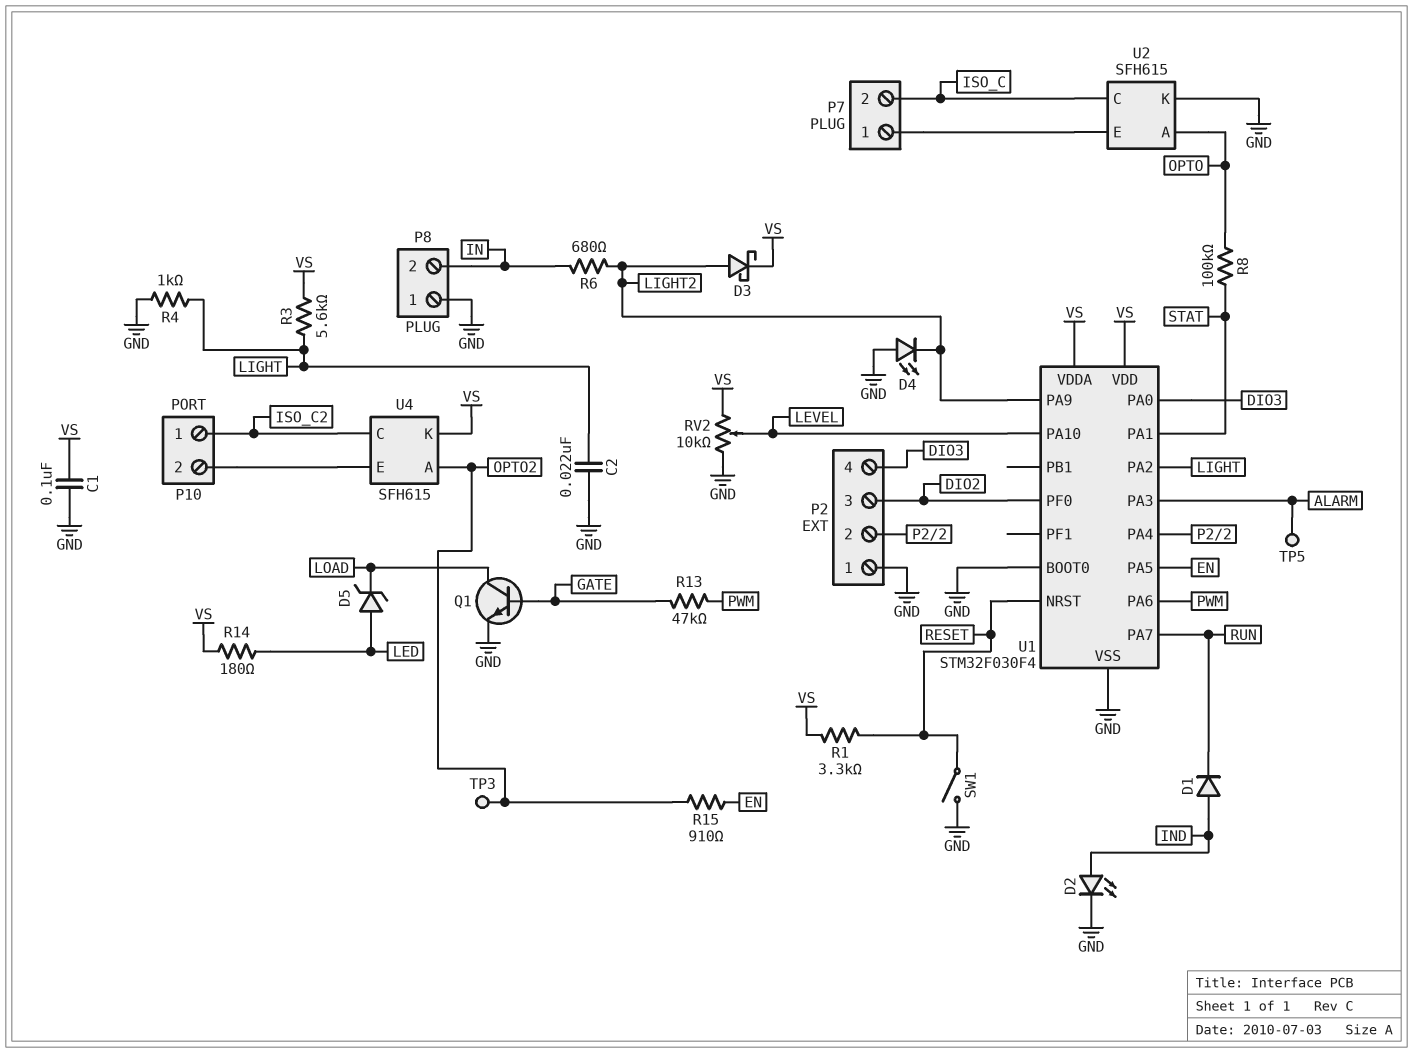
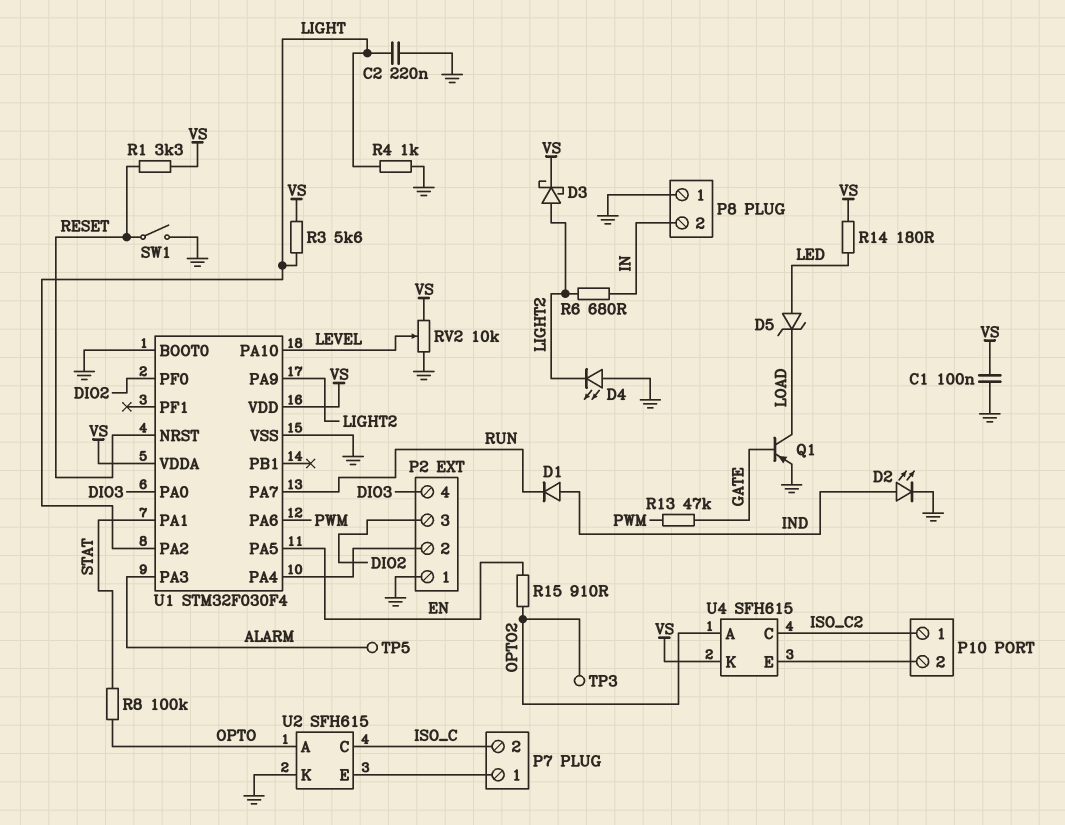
C2: 22nF (GND, LIGHT) -> 220nF (GND, LIGHT)
Q1: NPN (B GATE, C LOAD, E GND) -> PNP (B GATE, C LOAD, E GND)

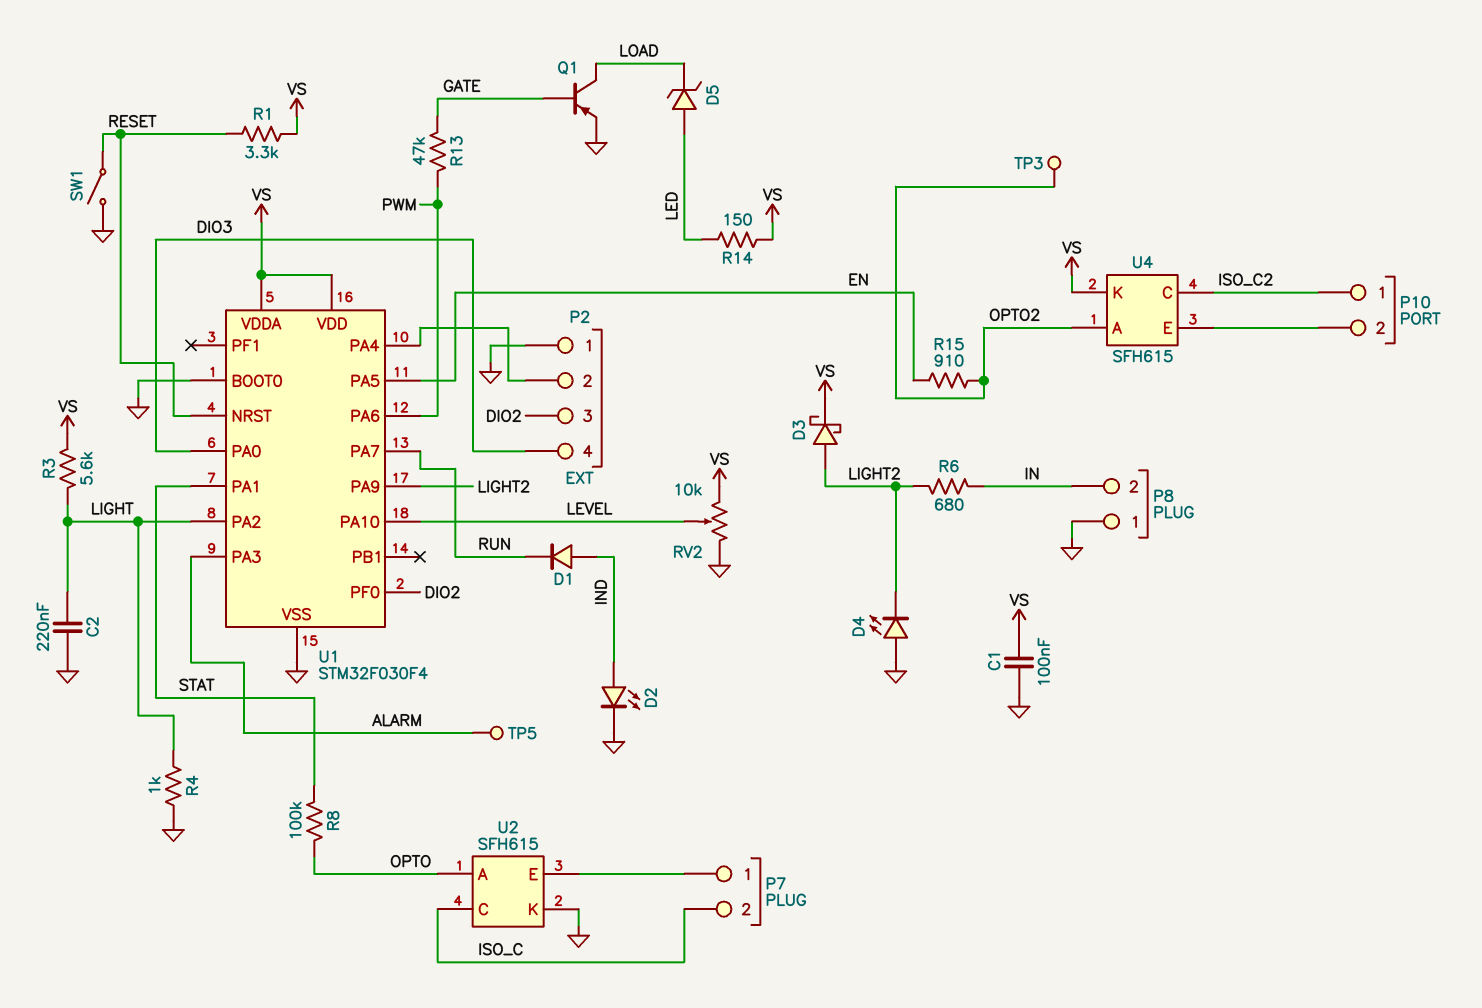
R14: 180 (LED, VS) -> 150 (LED, VS)

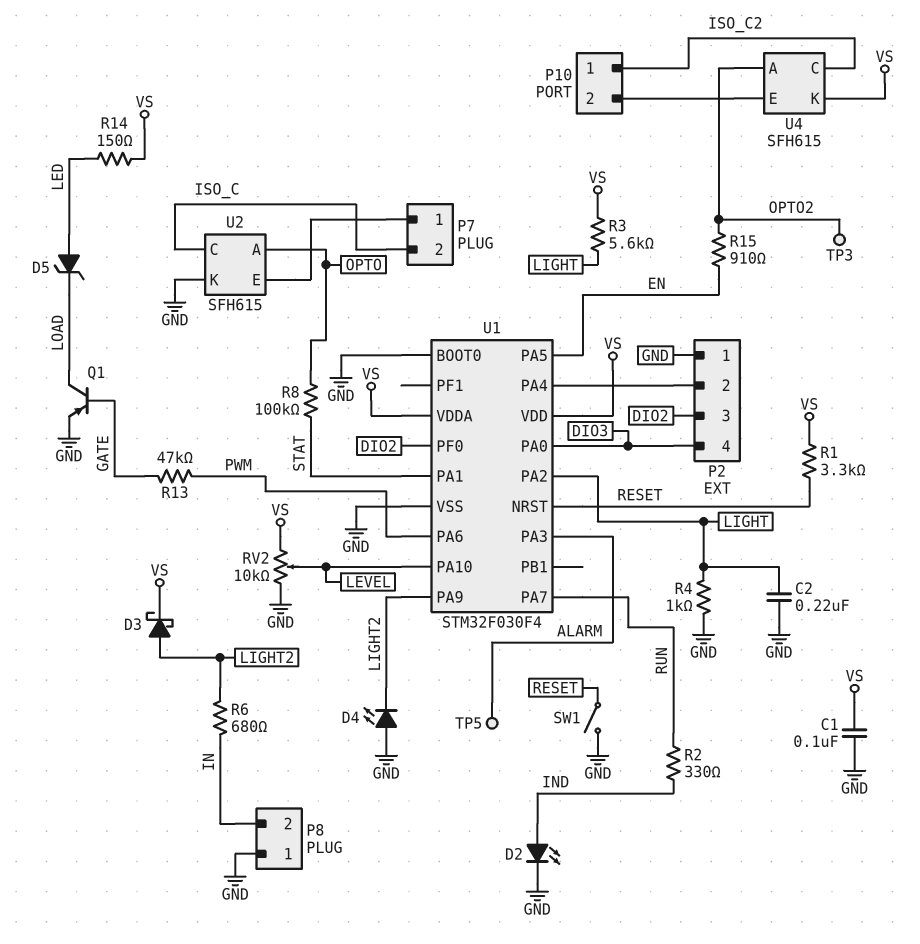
D1: diode (A IND, K RUN) -> none
R2: none -> 330 (IND, RUN)

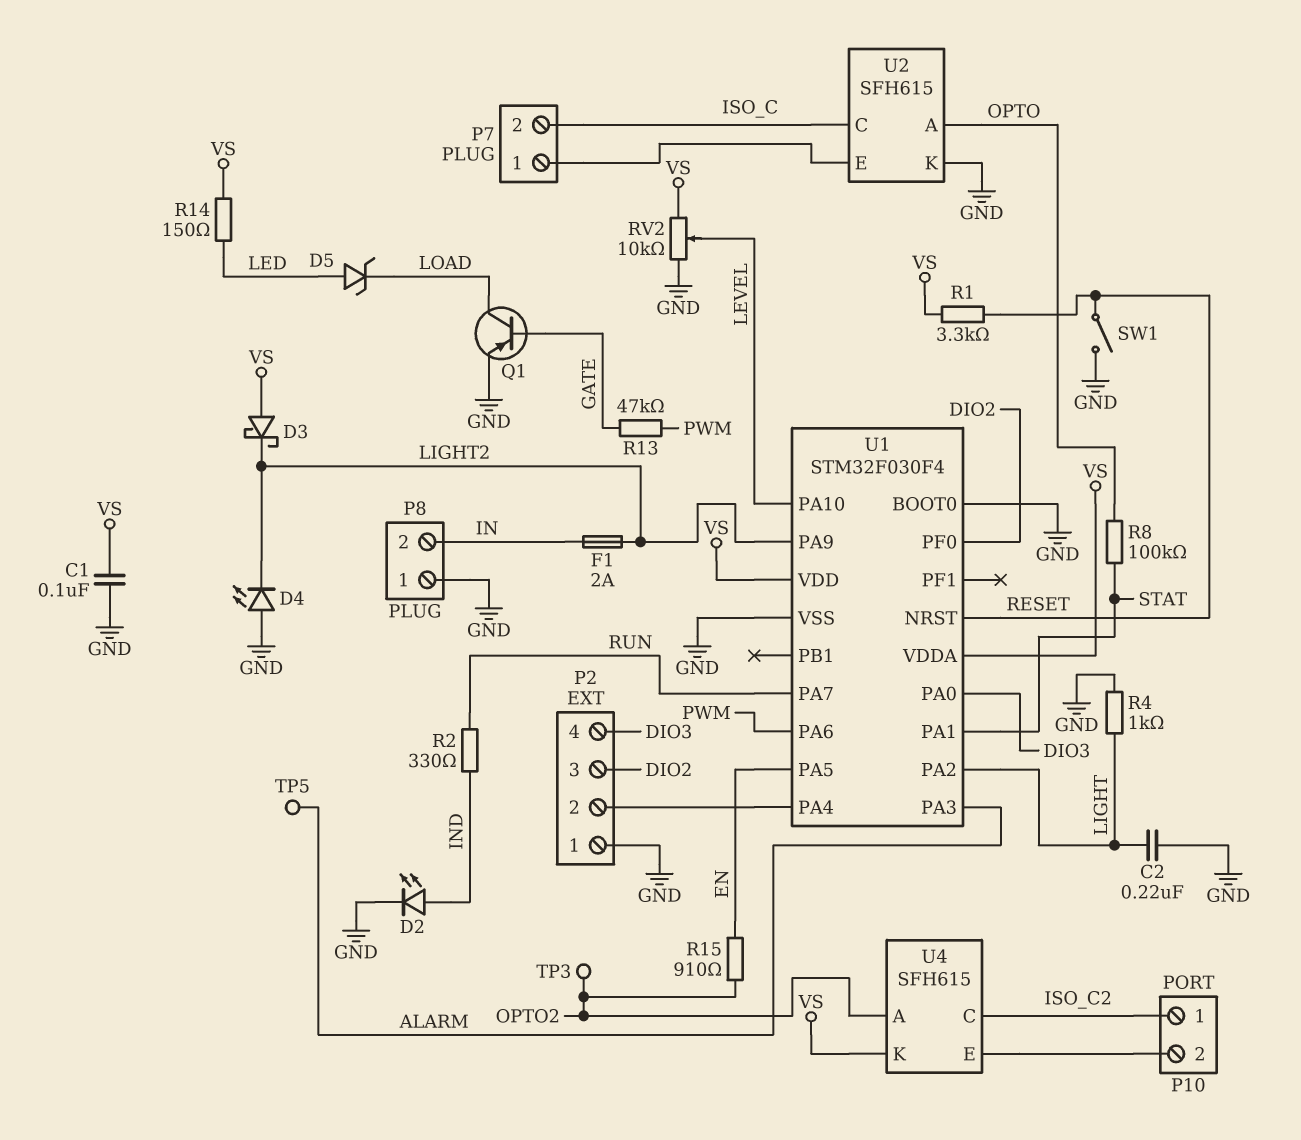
D3: schottky (A LIGHT2, K VS) -> schottky (A VS, K LIGHT2)
F1: none -> 2A (IN, LIGHT2)
R3: 5.6k (LIGHT, VS) -> none
R6: 680 (IN, LIGHT2) -> none

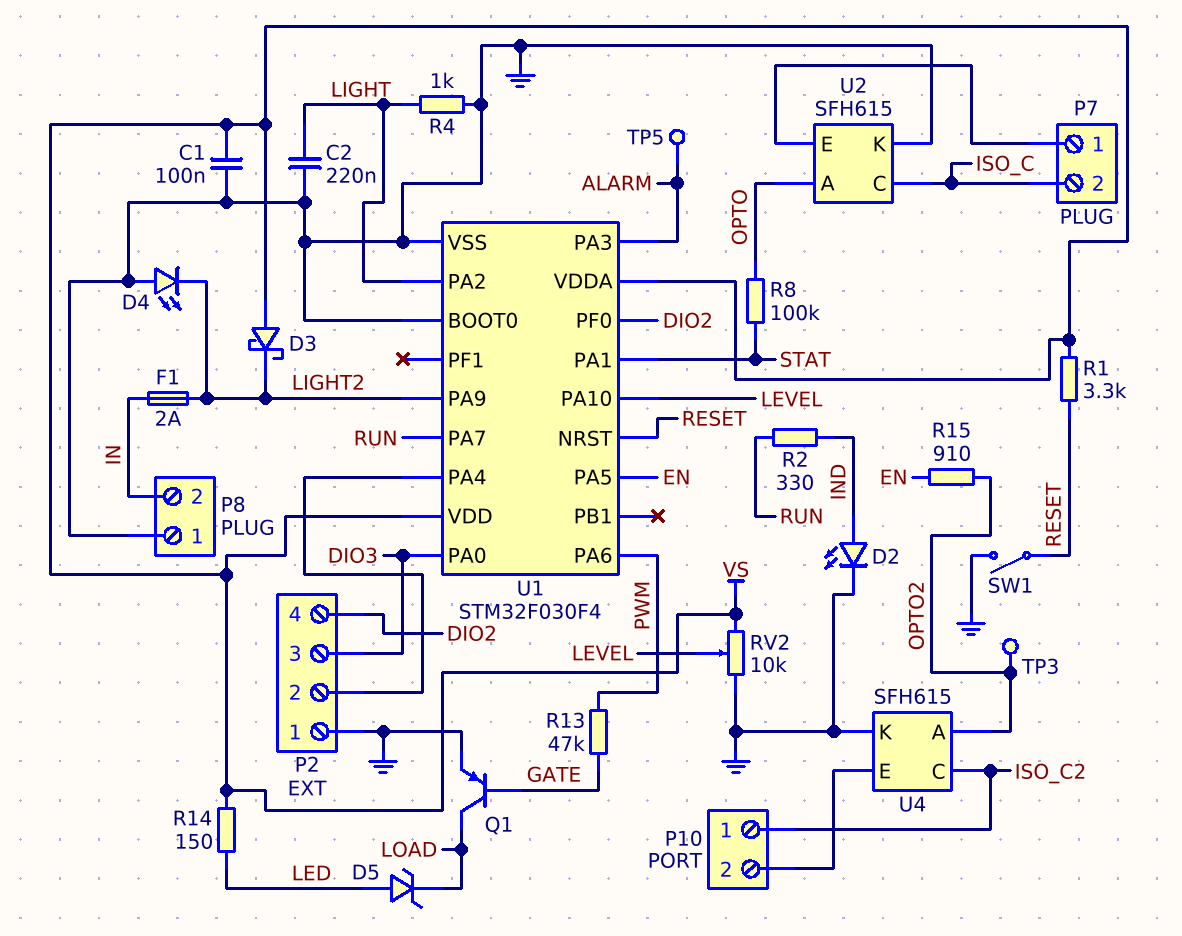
P2 pin 3: DIO2 -> DIO3
P2 pin 4: DIO3 -> DIO2
U4 pin K: VS -> GND

